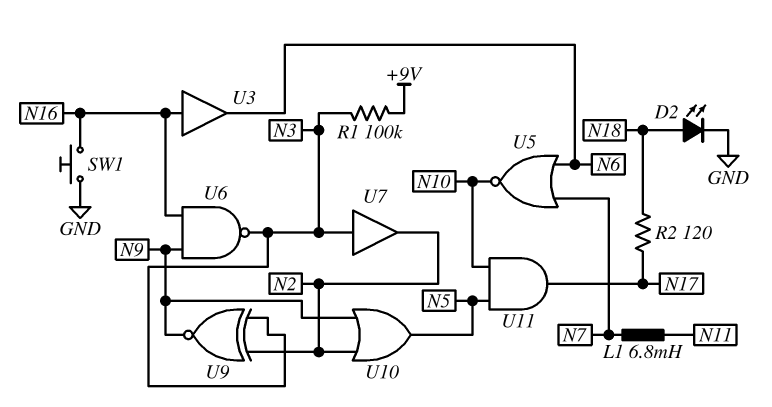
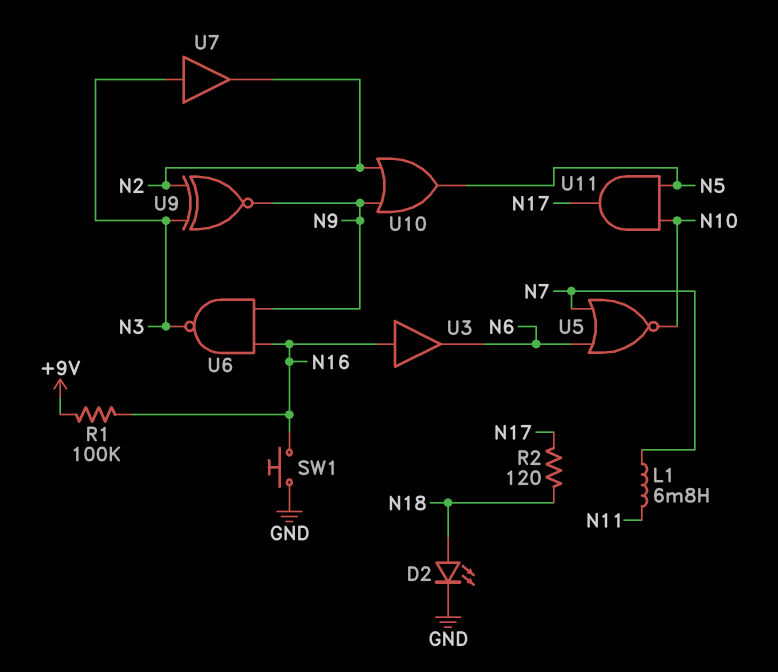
R1: 100k (+9V, N3) -> 100k (+9V, N16)

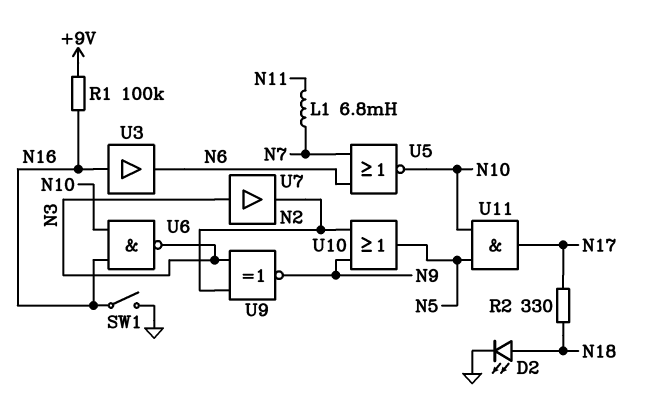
R2: 120 (N17, N18) -> 330 (N17, N18)
SW1: button (GND, N16) -> switch (GND, N16)
U6: NAND (in N9, in N16, out N3) -> NAND (in N10, in N16, out N3)

